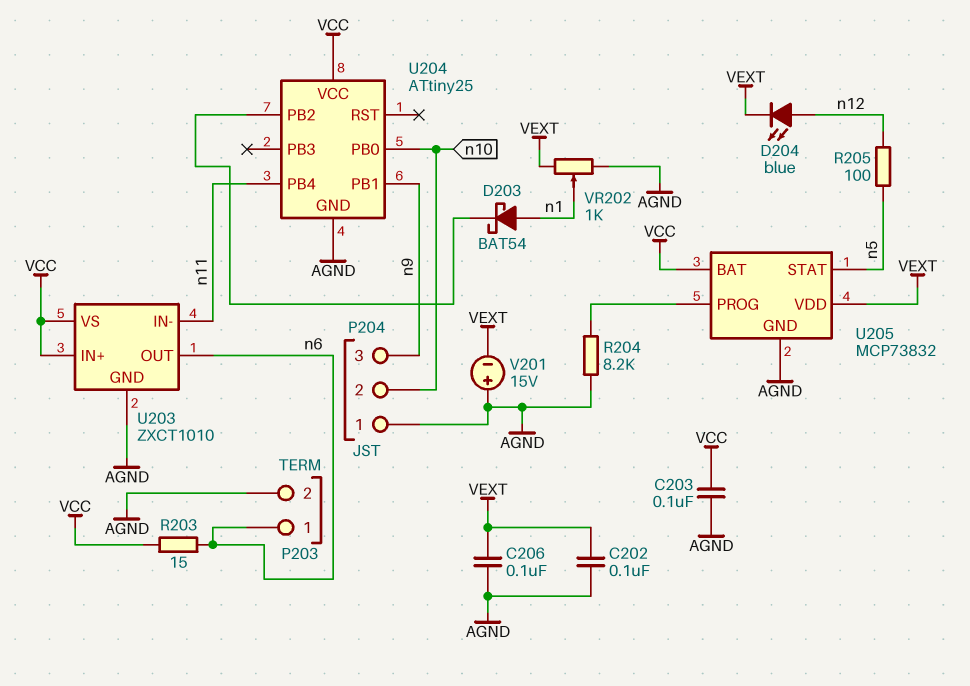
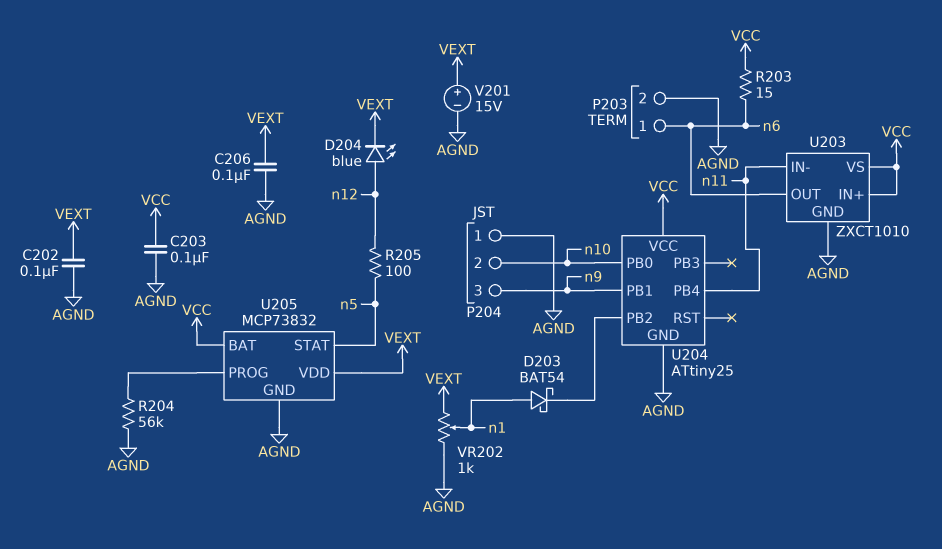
R204: 8.2k (AGND, U205/PROG) -> 56k (AGND, U205/PROG)
V201: 15V (plus AGND, minus VEXT) -> 15V (plus VEXT, minus AGND)

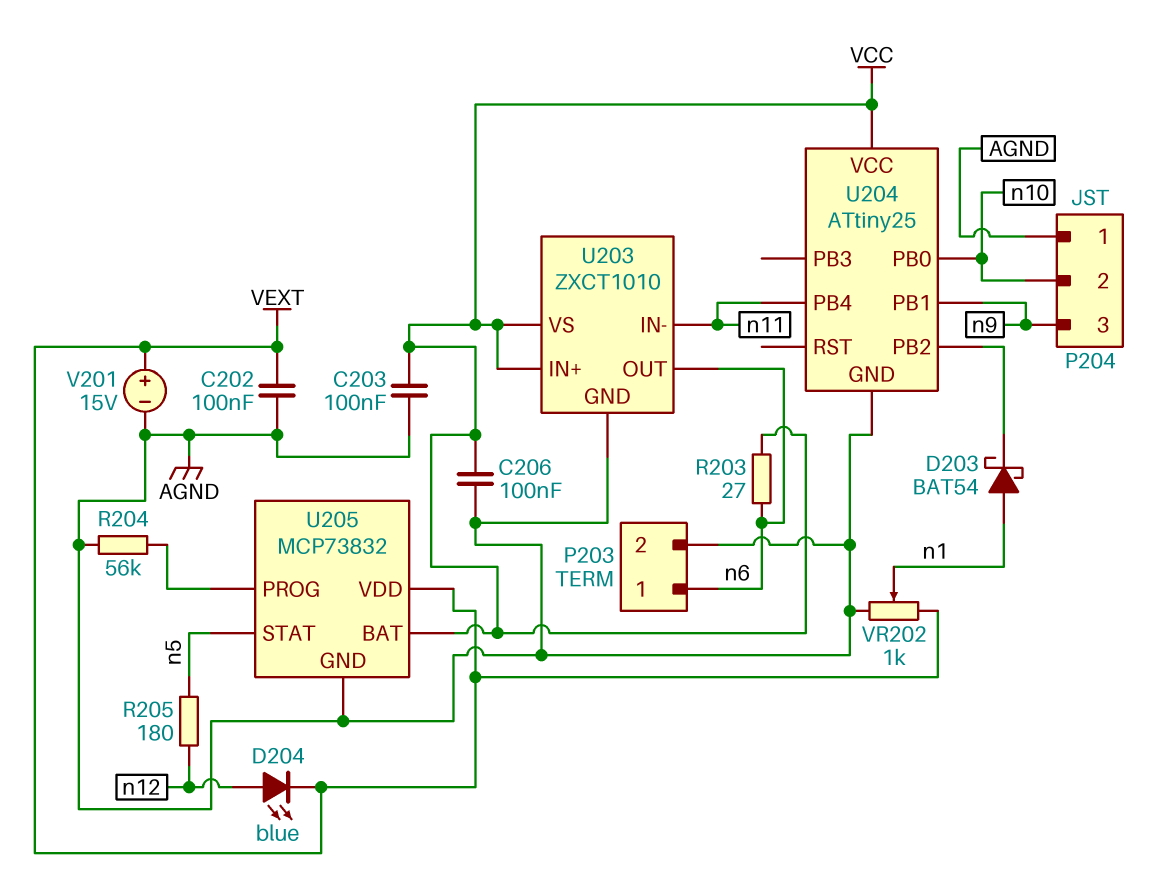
C206: 100nF (AGND, VEXT) -> 100nF (AGND, VCC)
R203: 15 (VCC, n6) -> 27 (VCC, n6)
R205: 100 (n5, n12) -> 180 (n5, n12)

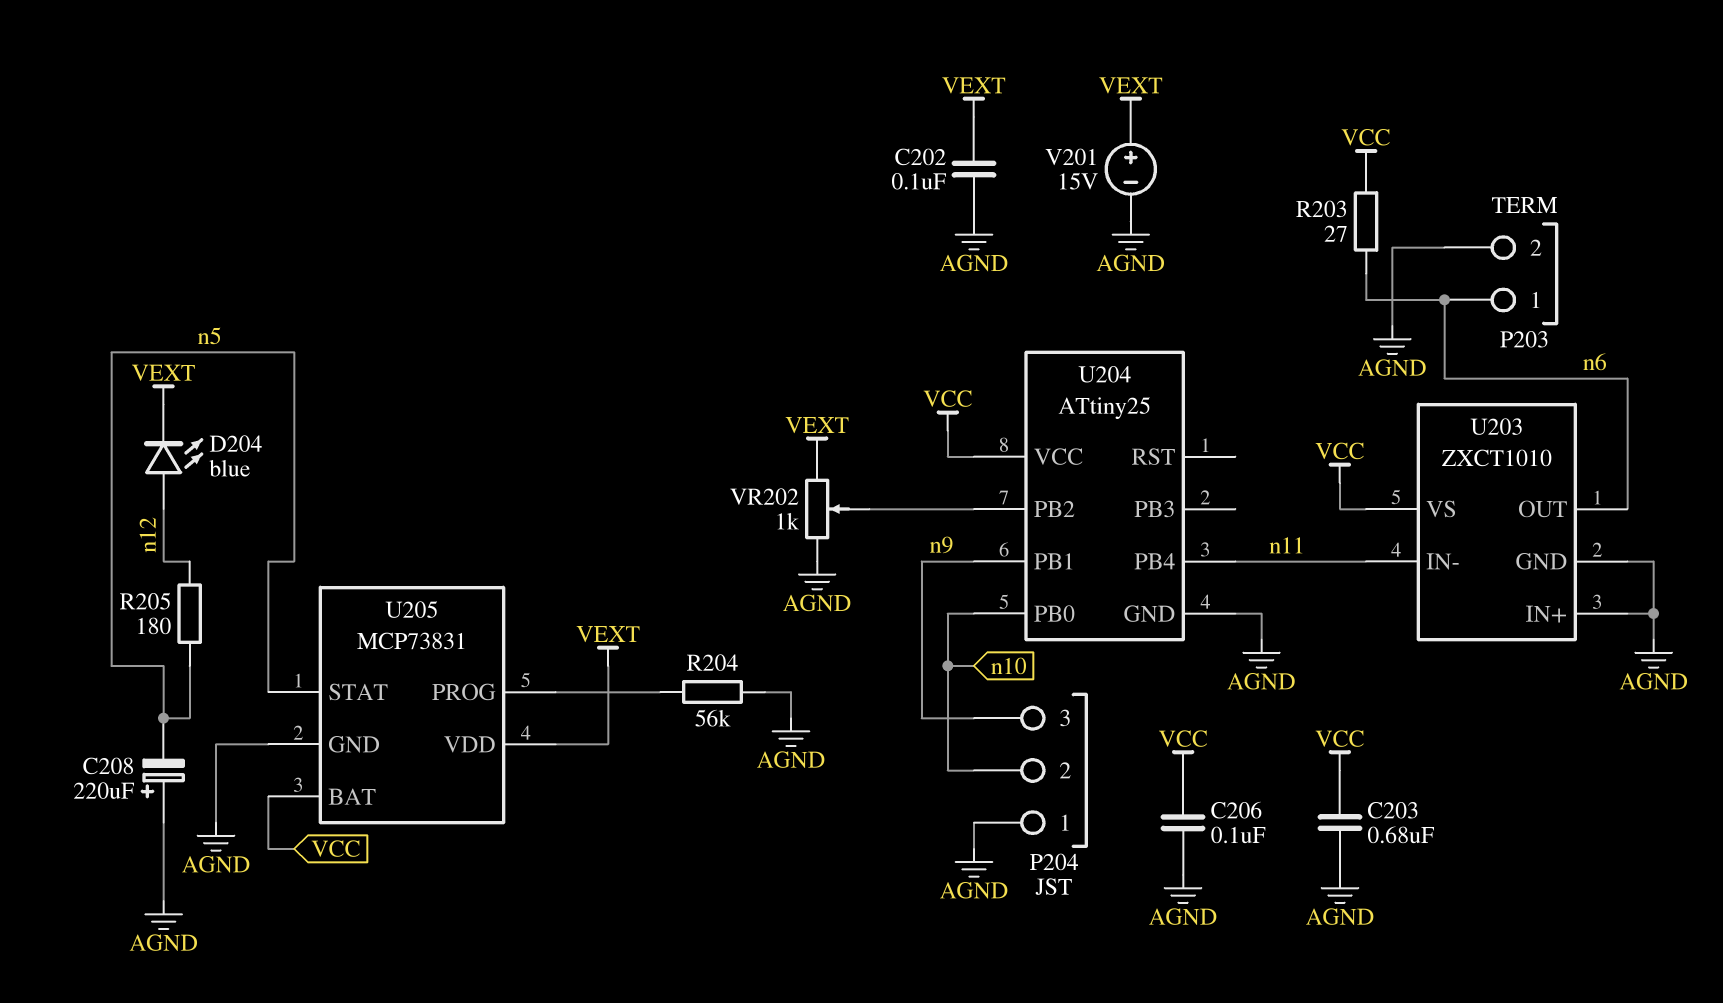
C203: 100nF (AGND, VCC) -> 680nF (AGND, VCC)
C208: none -> 220uF (plus AGND, minus n5)
D203: schottky BAT54 (A n1, K U204/PB2) -> none
U203 pin IN+: VCC -> AGND
U205: MCP73832 -> MCP73831
VR202: 1k (AGND, VEXT, wiper n1) -> 1k (AGND, VEXT, wiper U204/PB2)

